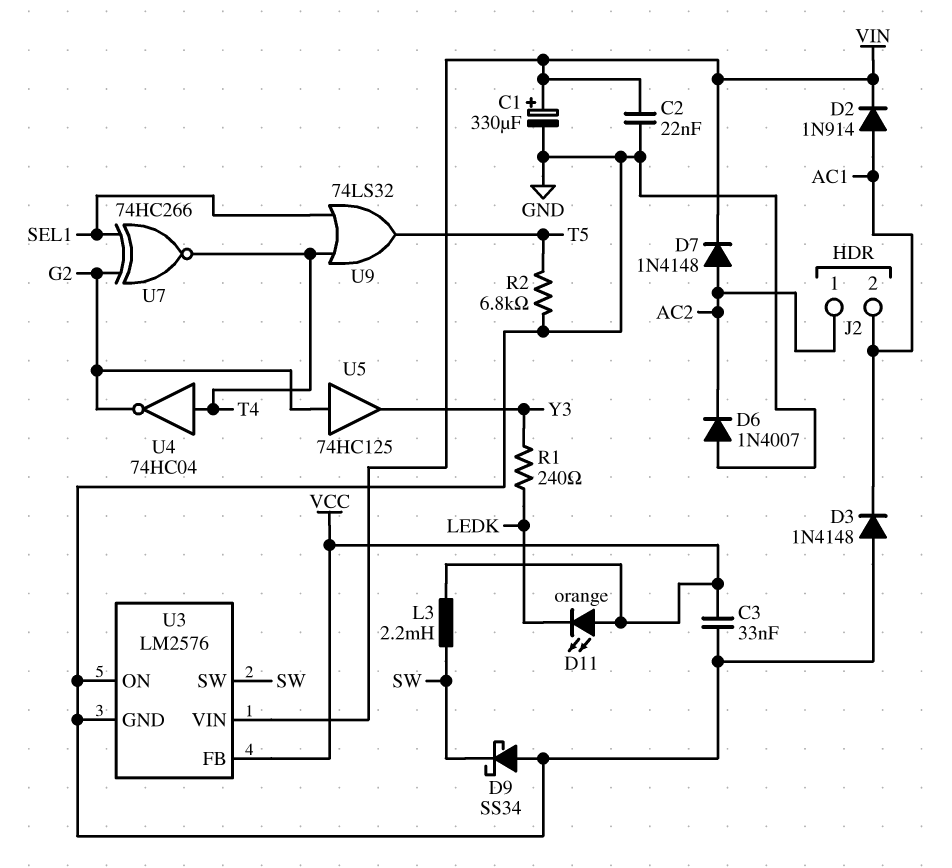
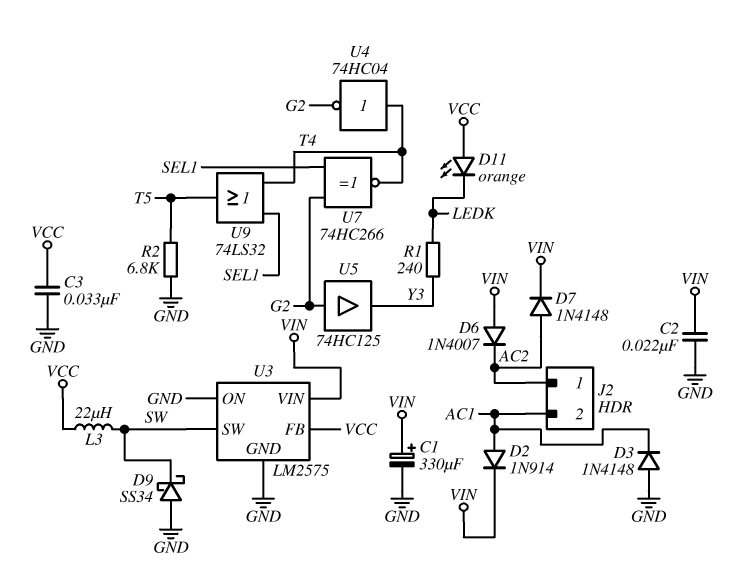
D6: diode 1N4007 (A GND, K AC2) -> diode 1N4007 (A VIN, K AC2)
L3: 2.2mH (SW, VCC) -> 22uH (SW, VCC)
U3: LM2576 -> LM2575

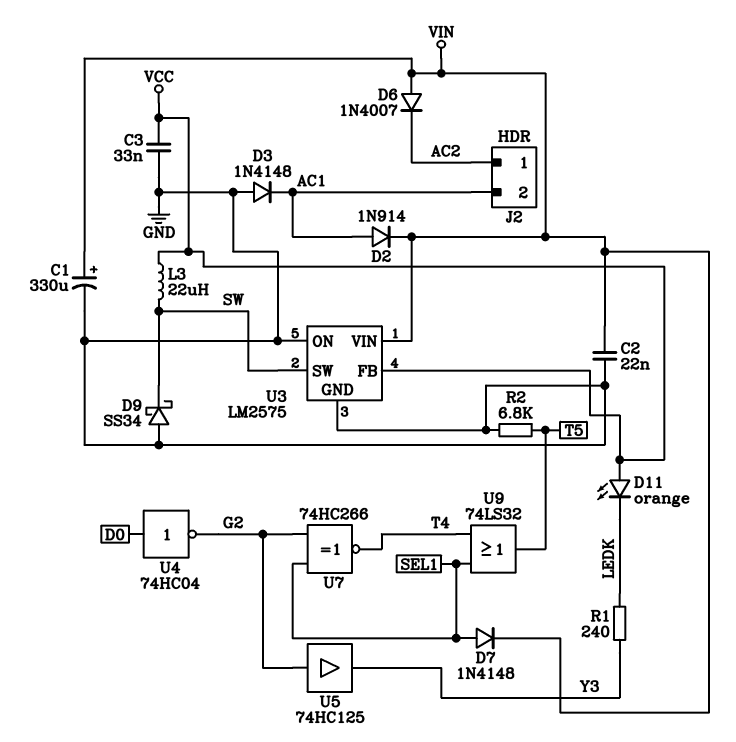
D7: diode 1N4148 (A AC2, K VIN) -> diode 1N4148 (A SEL1, K VIN)
U4: NOT 74HC04 (in T4, out G2) -> NOT 74HC04 (in D0, out G2)

